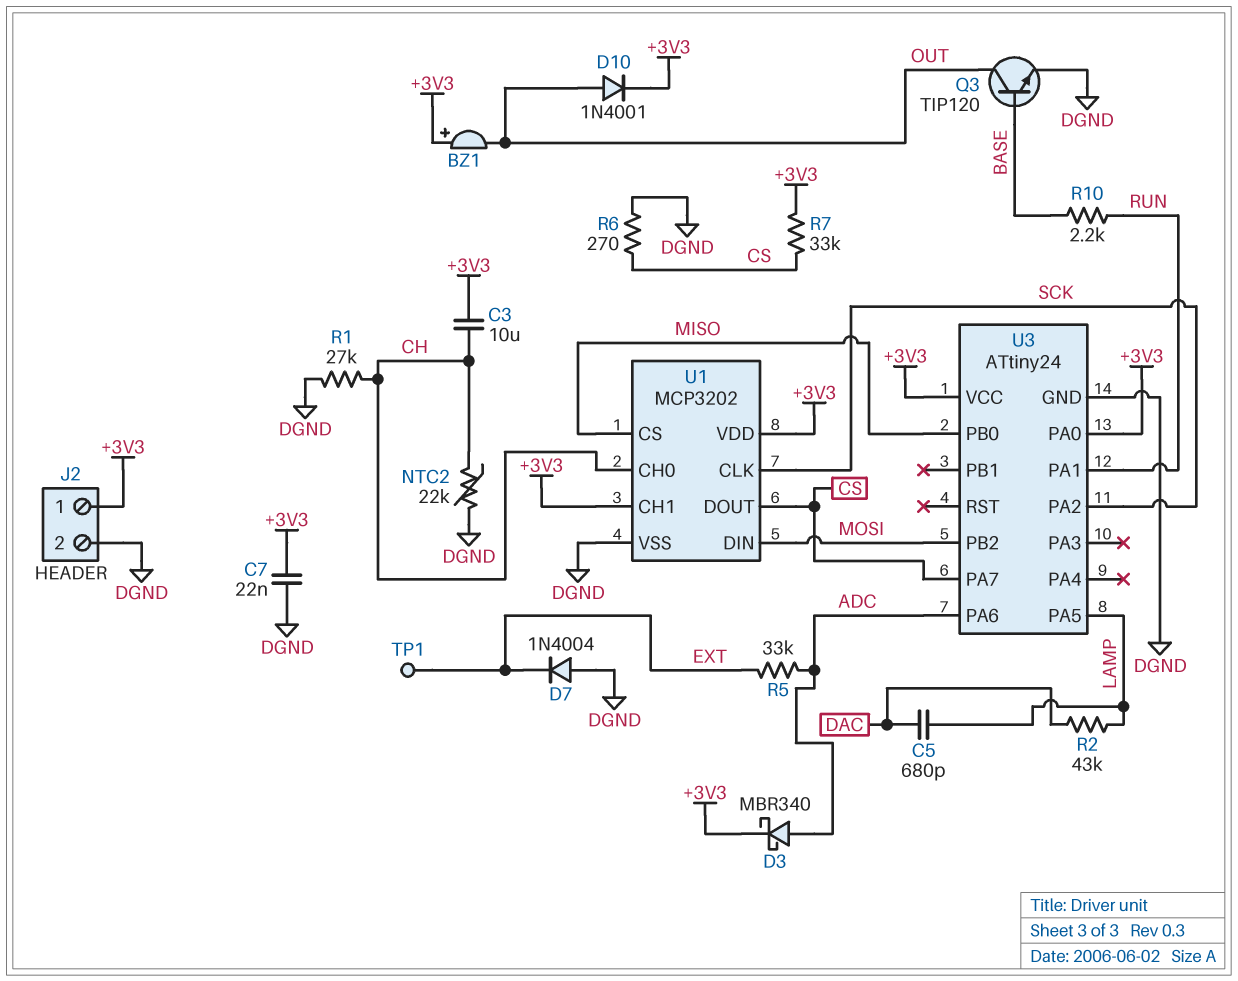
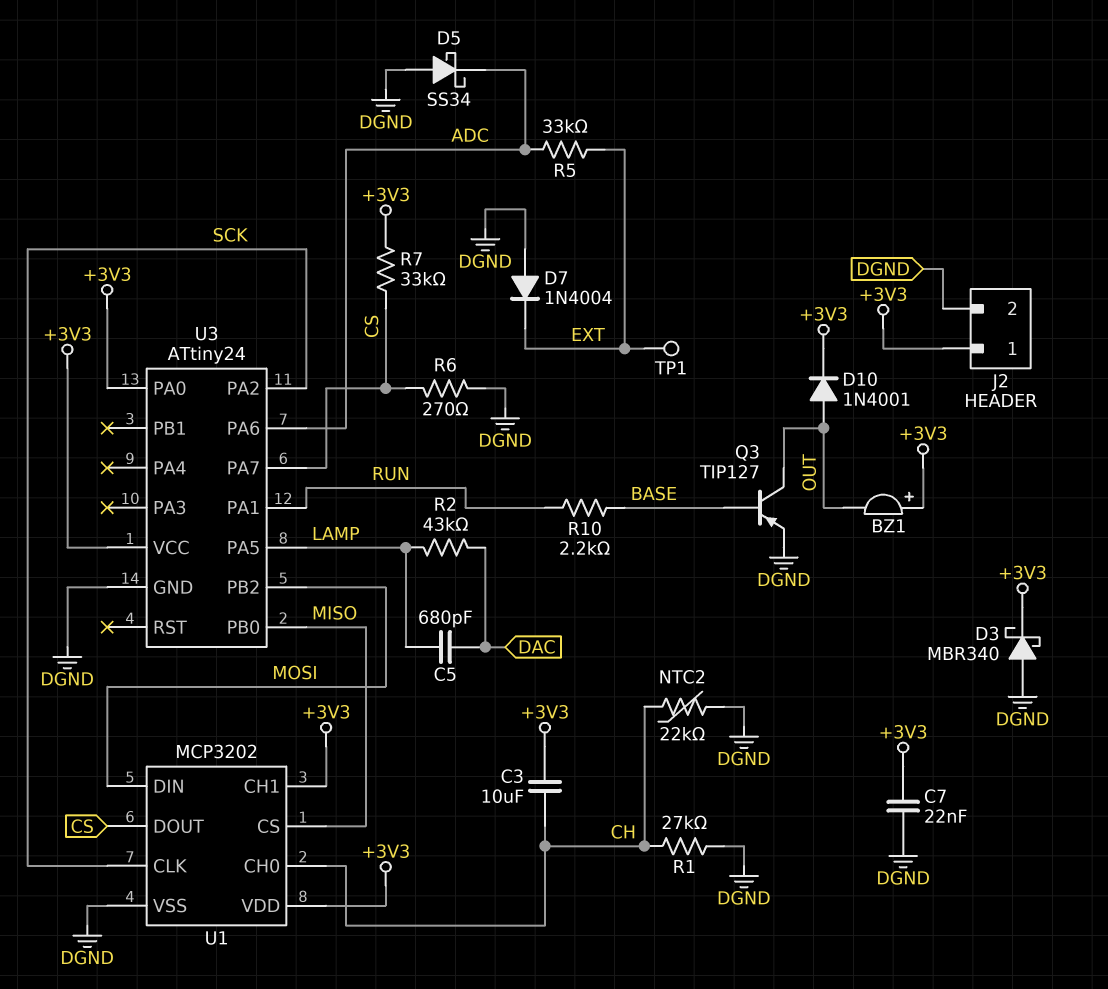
D3: schottky MBR340 (A ADC, K +3V3) -> schottky MBR340 (A DGND, K +3V3)
D5: none -> schottky SS34 (A DGND, K ADC)
Q3: NPN TIP120 (B BASE, C OUT, E DGND) -> PNP TIP127 (B BASE, C OUT, E DGND)

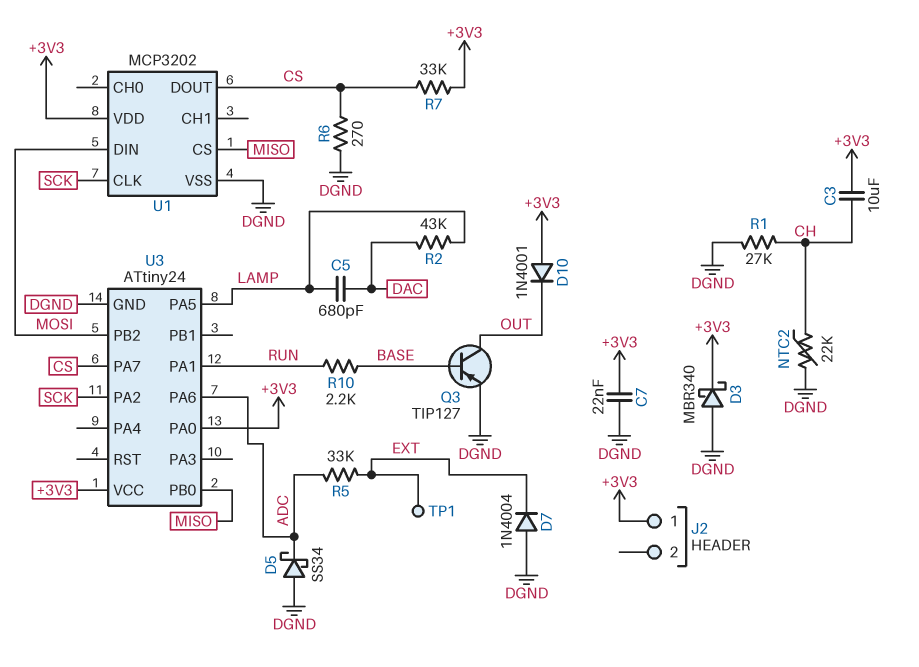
BZ1: buzzer (plus +3V3, minus OUT) -> none
D10: diode 1N4001 (A OUT, K +3V3) -> diode 1N4001 (A +3V3, K OUT)
J2 pin 2: DGND -> none
U1 pin CH0: CH -> none
U1 pin CH1: +3V3 -> none

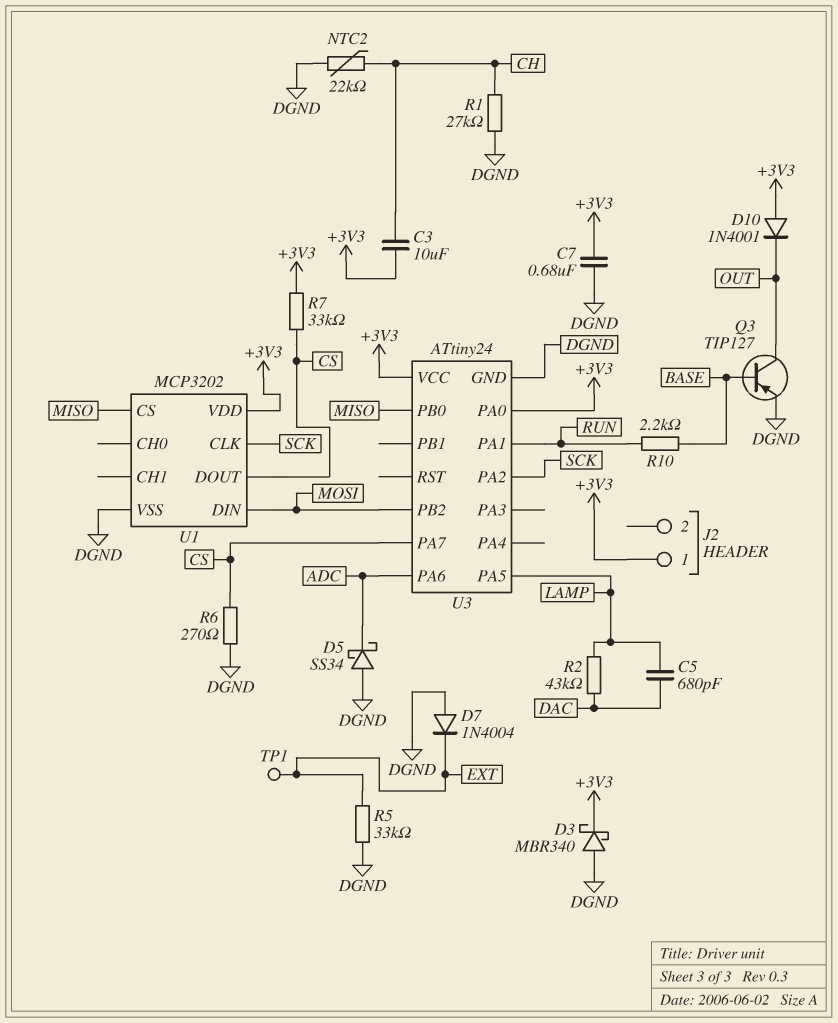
C7: 22nF (+3V3, DGND) -> 680nF (+3V3, DGND)
R5: 33k (ADC, EXT) -> 33k (DGND, EXT)

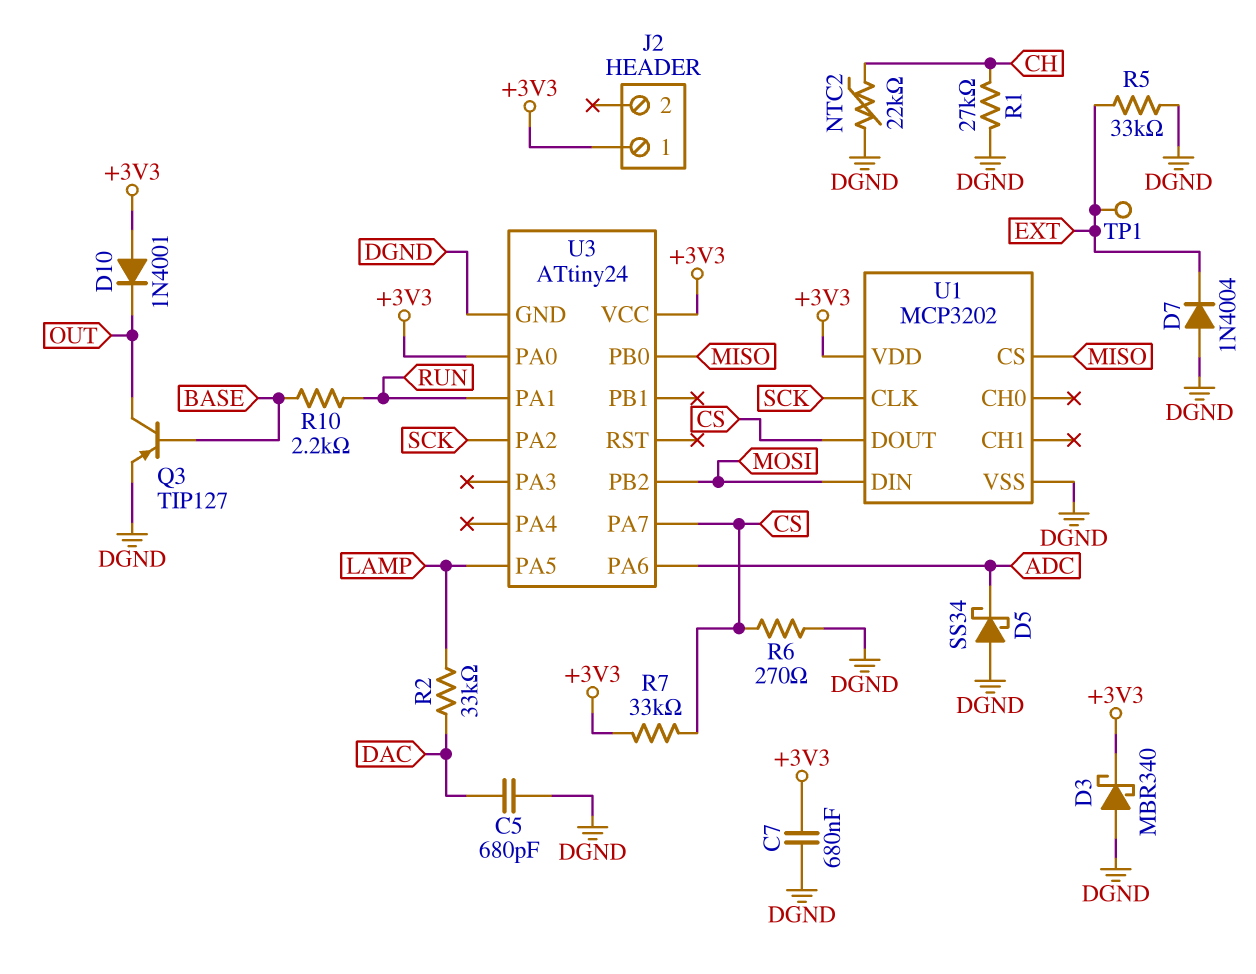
C3: 10uF (+3V3, CH) -> none
C5: 680pF (DAC, LAMP) -> 680pF (DAC, DGND)
R2: 43k (DAC, LAMP) -> 33k (DAC, LAMP)

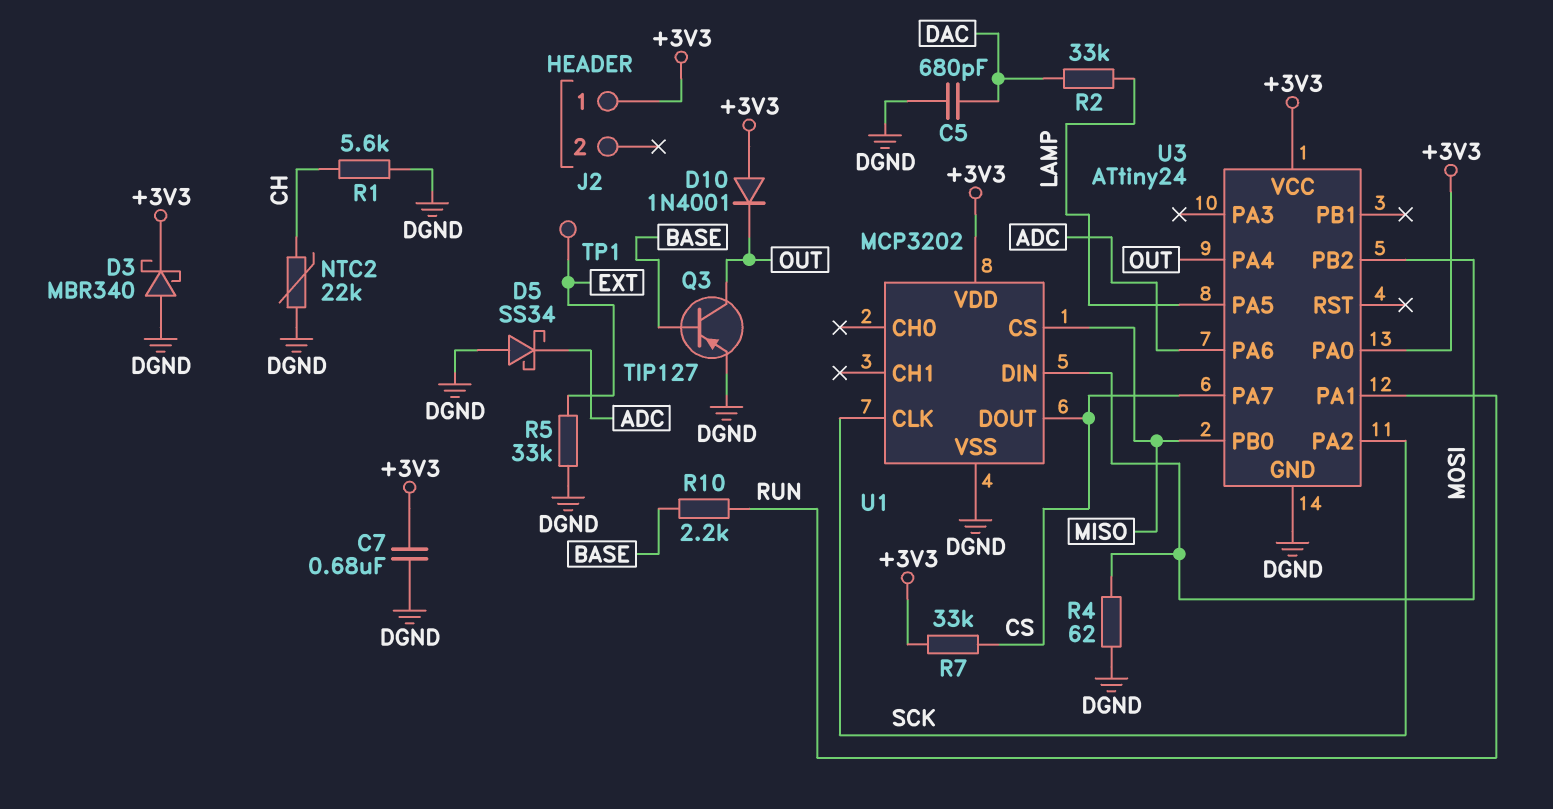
D7: diode 1N4004 (A DGND, K EXT) -> none
R1: 27k (CH, DGND) -> 5.6k (CH, DGND)
R4: none -> 62 (DGND, MOSI)
R6: 270 (CS, DGND) -> none
U3 pin PA4: none -> OUT

